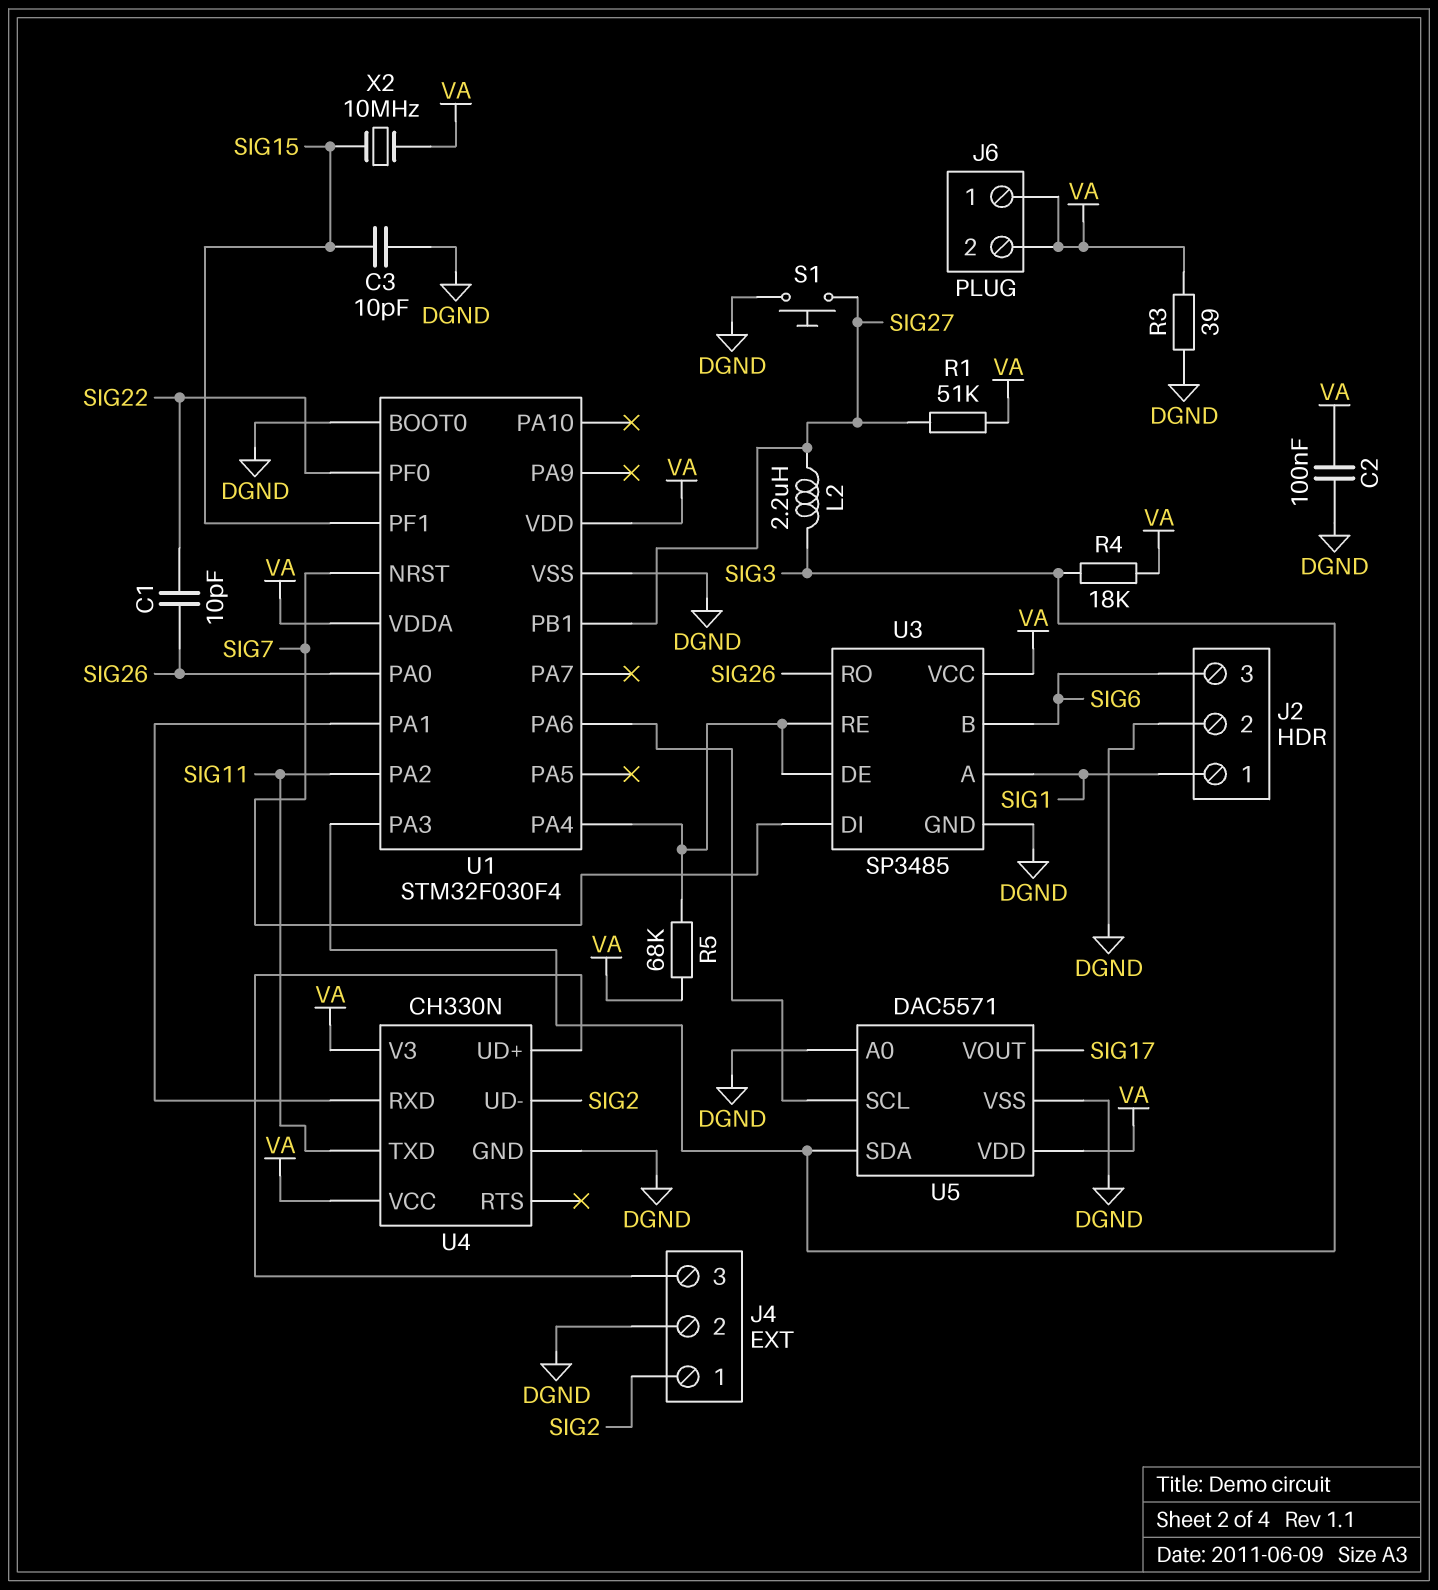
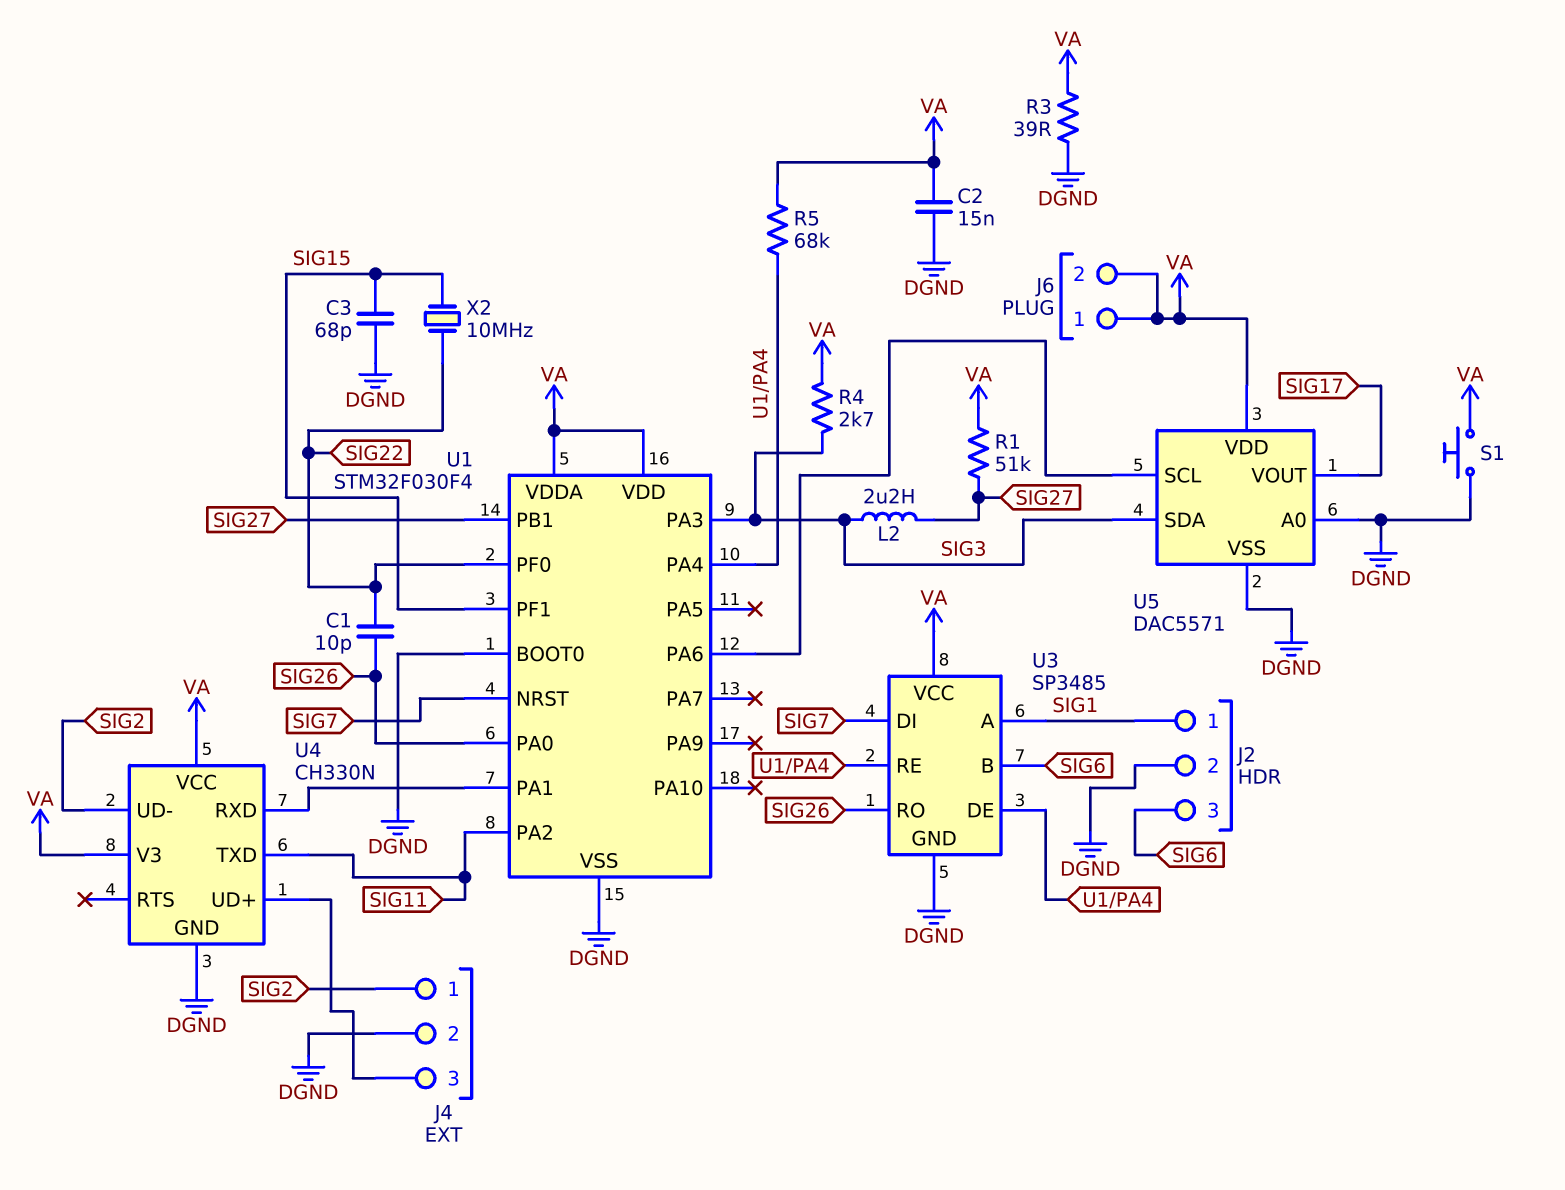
C2: 100nF (DGND, VA) -> 15nF (DGND, VA)
C3: 10pF (DGND, SIG15) -> 68pF (DGND, SIG15)
R4: 18k (SIG3, VA) -> 2.7k (SIG3, VA)
S1: button (DGND, SIG27) -> button (DGND, VA)
X2: 10MHz (SIG15, VA) -> 10MHz (SIG15, SIG22)

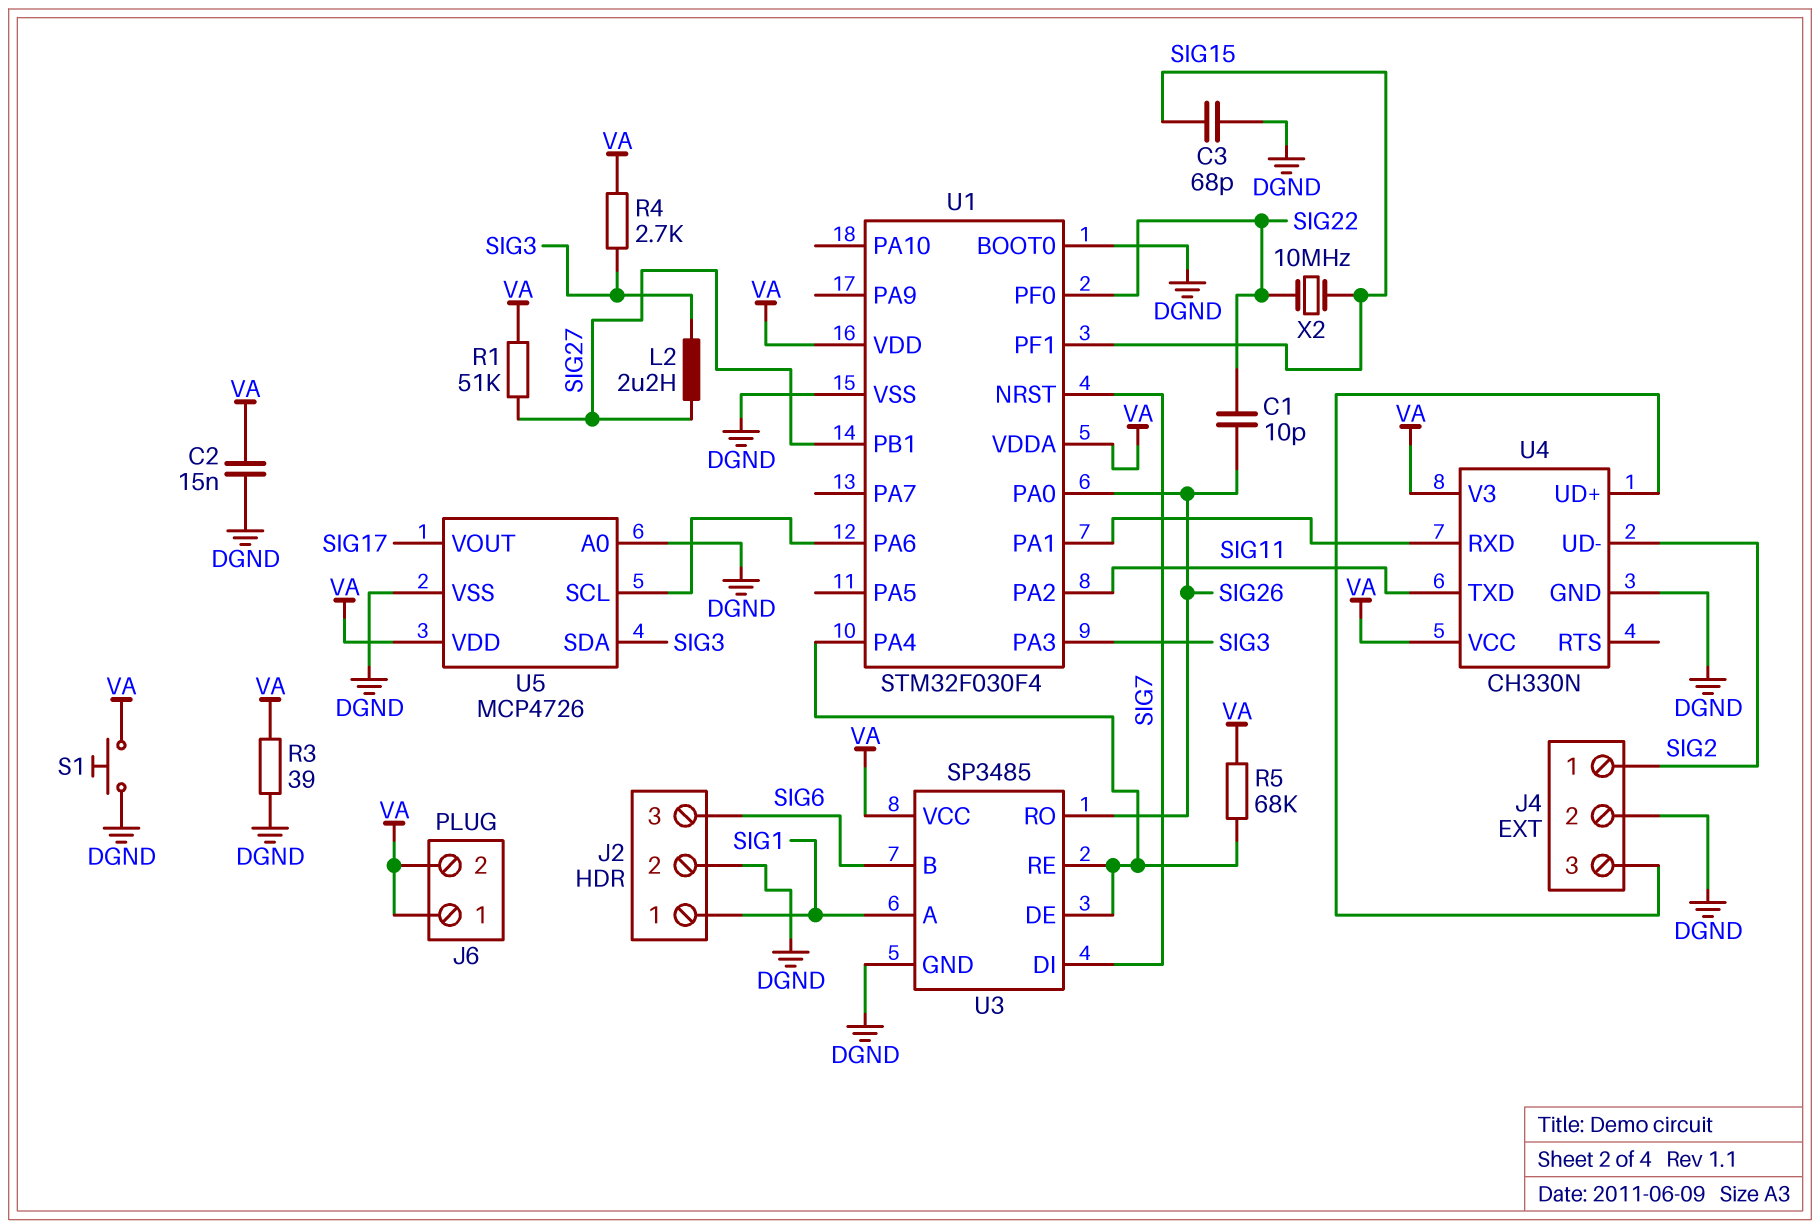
U5: DAC5571 -> MCP4726

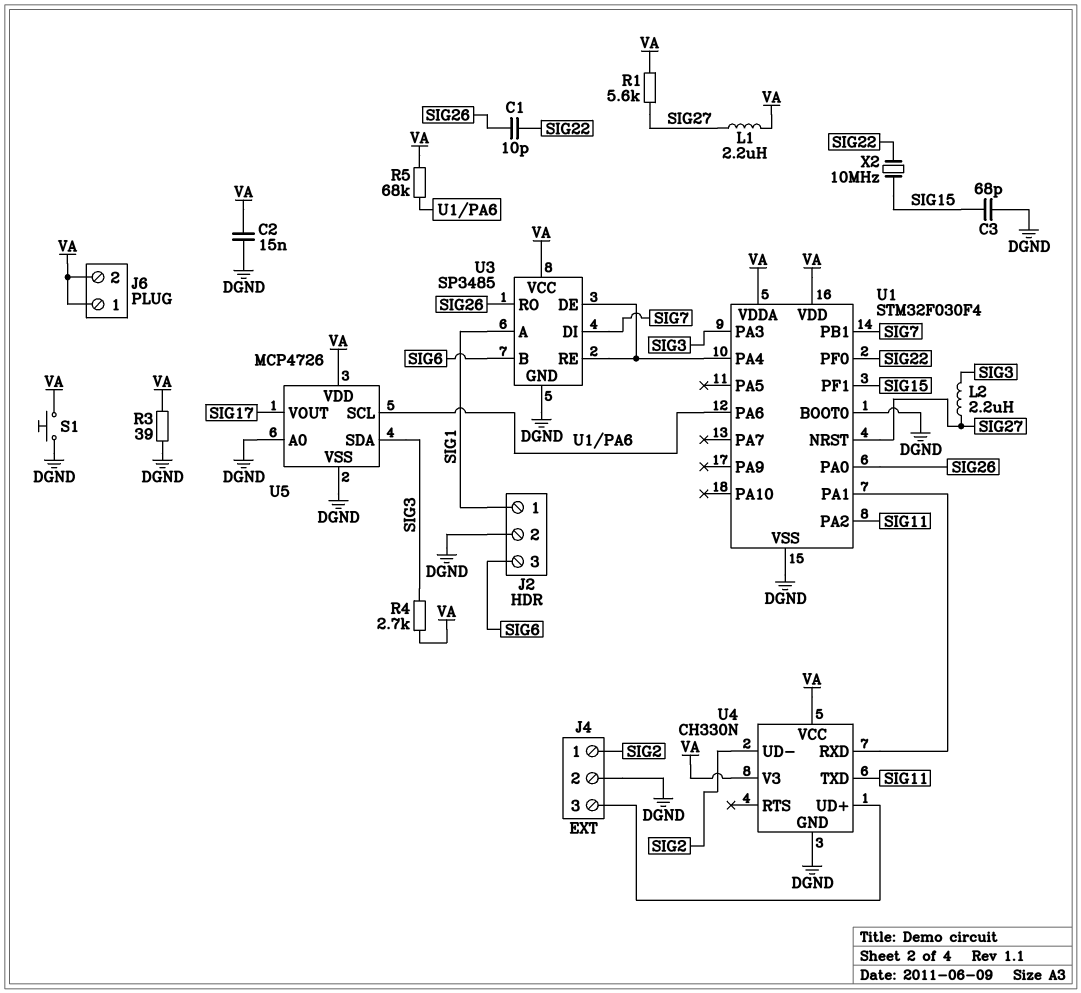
L1: none -> 2.2uH (SIG27, VA)
R1: 51k (SIG27, VA) -> 5.6k (SIG27, VA)
R5: 68k (U1/PA4, VA) -> 68k (U1/PA6, VA)
U1 pin NRST: SIG7 -> SIG27
U1 pin PB1: SIG27 -> SIG7

